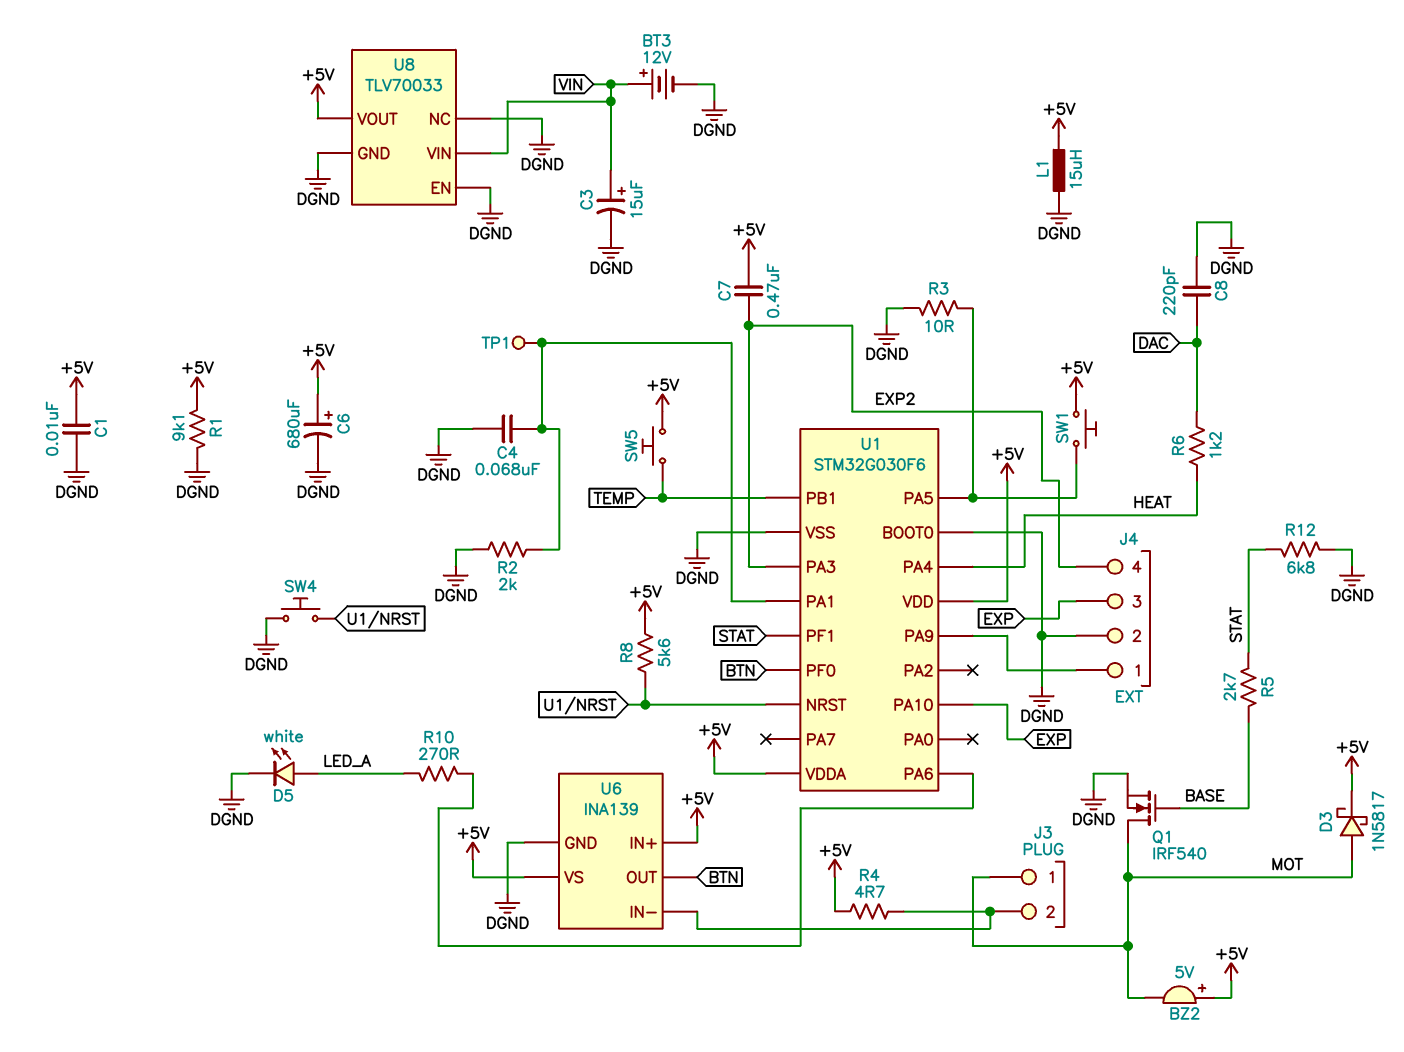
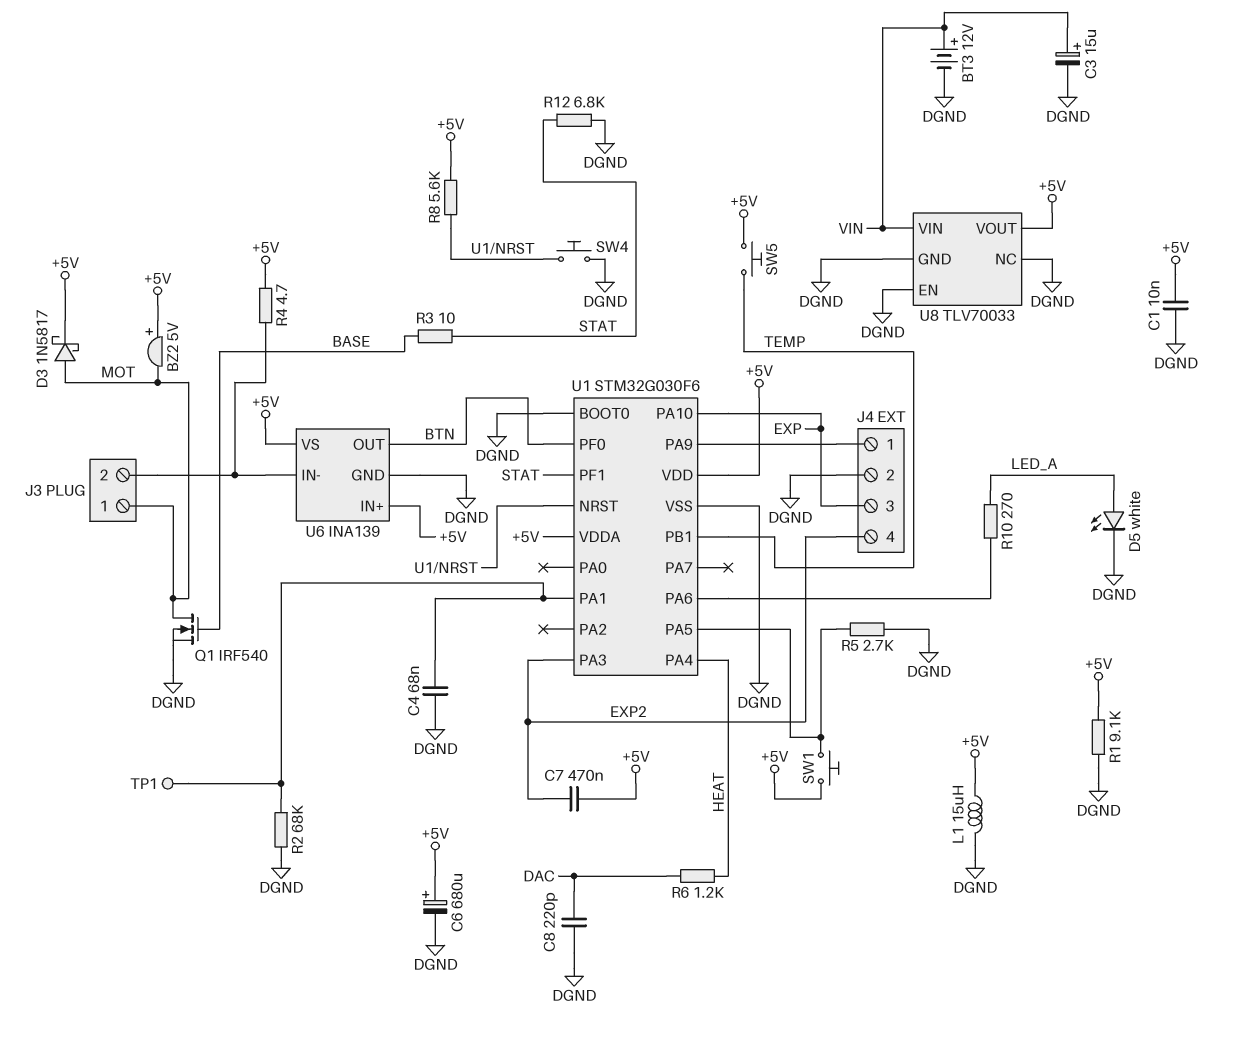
R2: 2k (DGND, U1/PA1) -> 68k (DGND, U1/PA1)
R3: 10 (DGND, U1/PA5) -> 10 (BASE, STAT)
R5: 2.7k (BASE, STAT) -> 2.7k (DGND, U1/PA5)

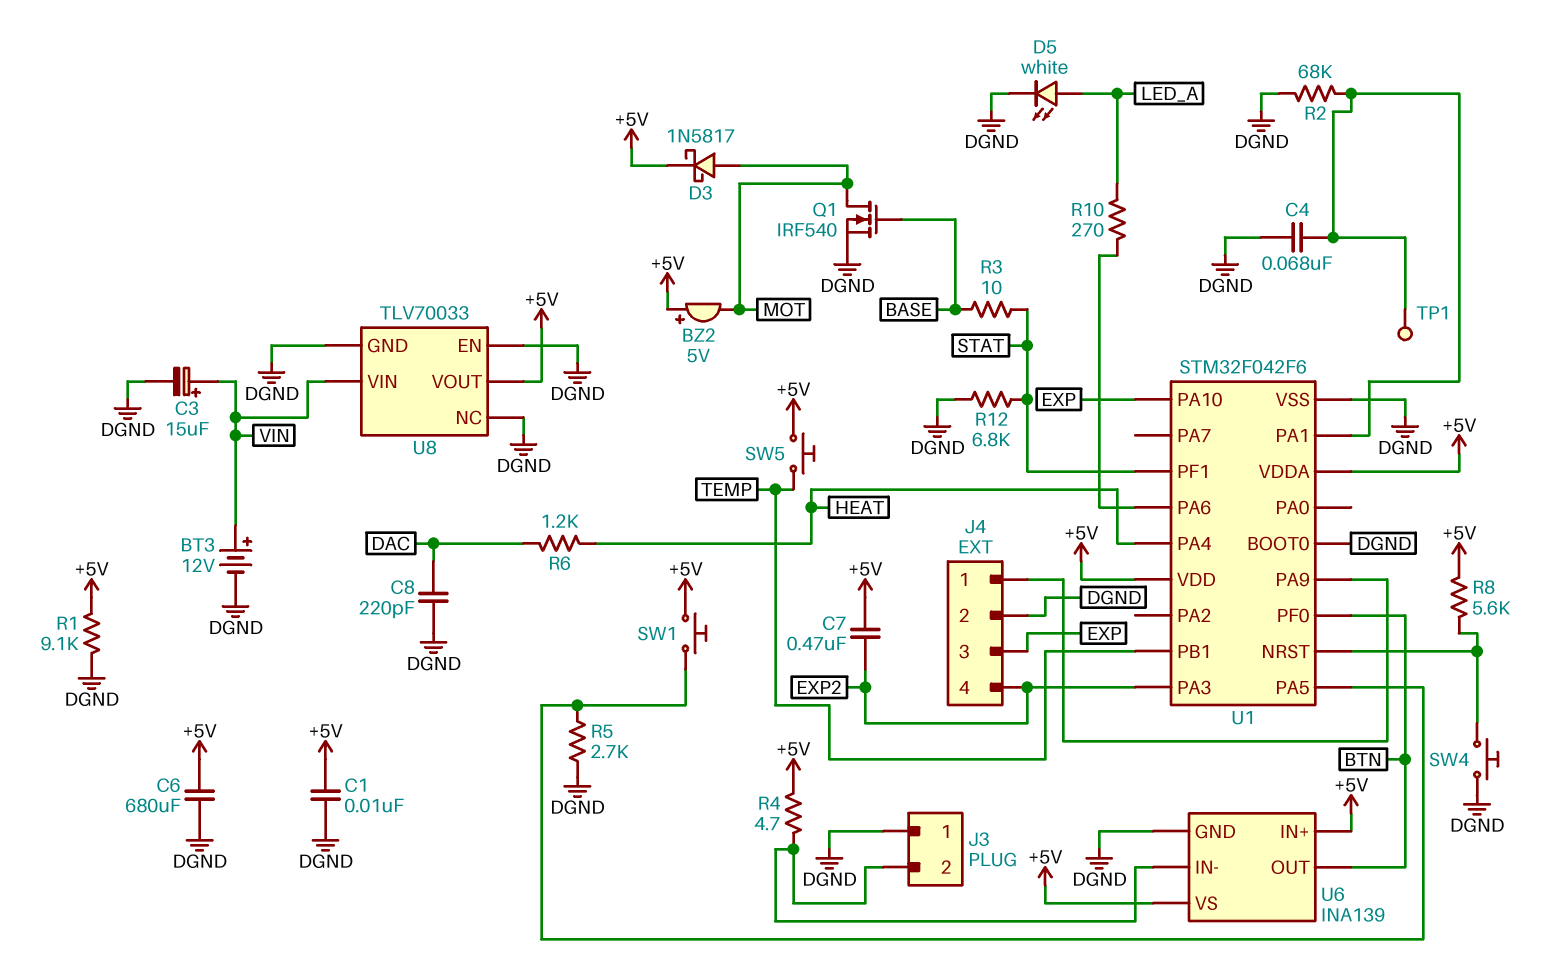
C6: 680uF (plus +5V, minus DGND) -> 680uF (+5V, DGND)
J3 pin 1: MOT -> DGND
L1: 15uH (+5V, DGND) -> none
U1: STM32G030F6 -> STM32F042F6

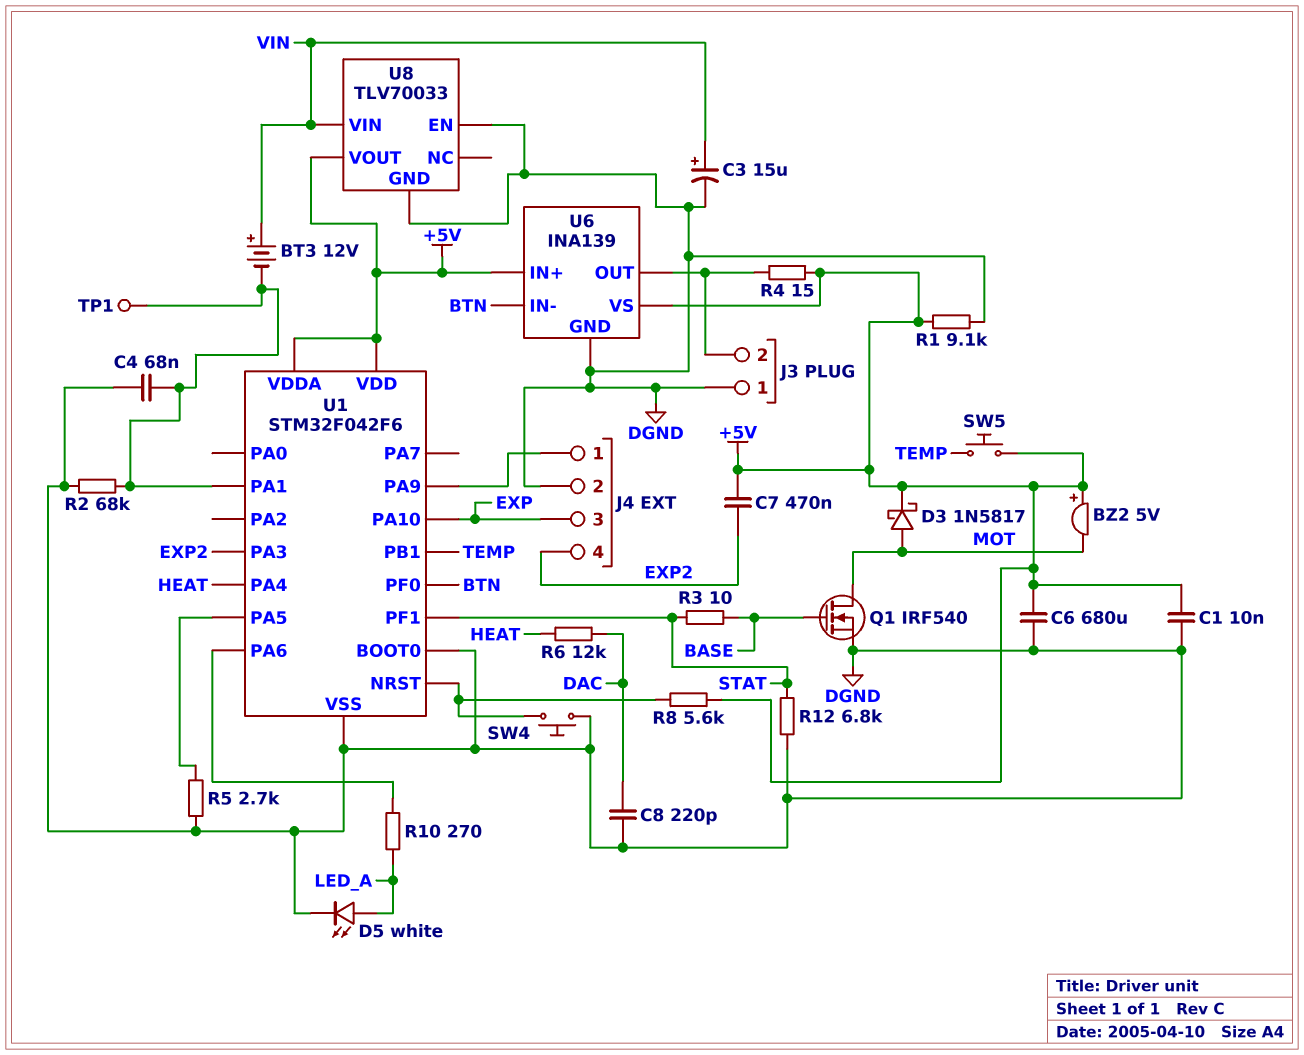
BT3: 12V (plus VIN, minus DGND) -> 12V (plus VIN, minus U1/PA1)
R4: 4.7 (+5V, J3/2) -> 15 (+5V, J3/2)
R6: 1.2k (DAC, HEAT) -> 12k (DAC, HEAT)
SW1: button (+5V, U1/PA5) -> none
U6 pin IN-: J3/2 -> BTN
U6 pin OUT: BTN -> J3/2
U8 pin NC: DGND -> none

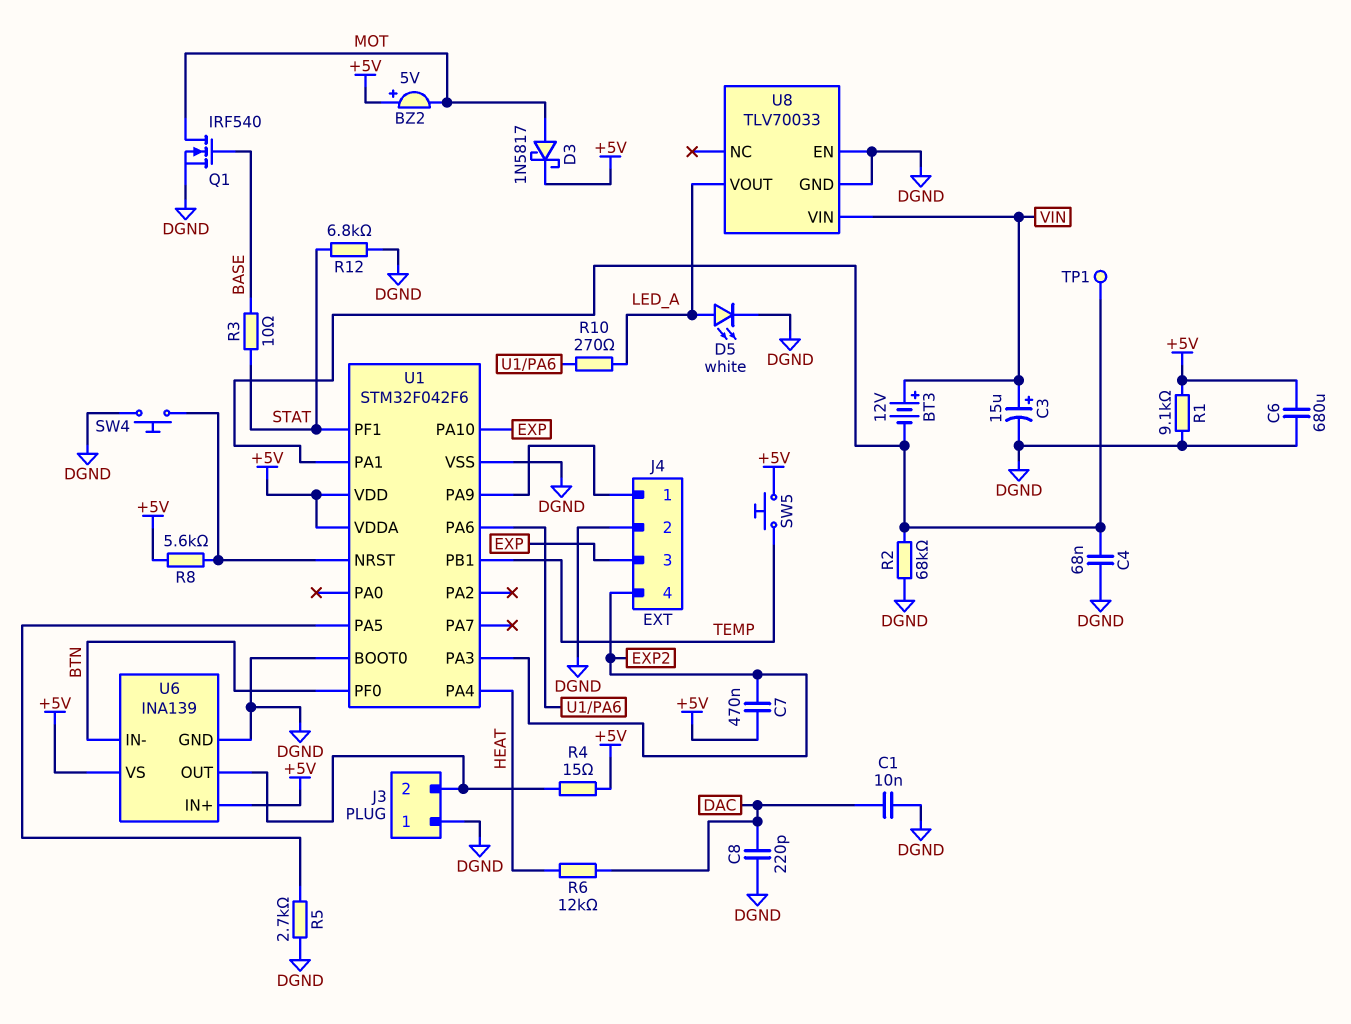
C1: 10nF (+5V, DGND) -> 10nF (DAC, DGND)
U8 pin VOUT: +5V -> LED_A

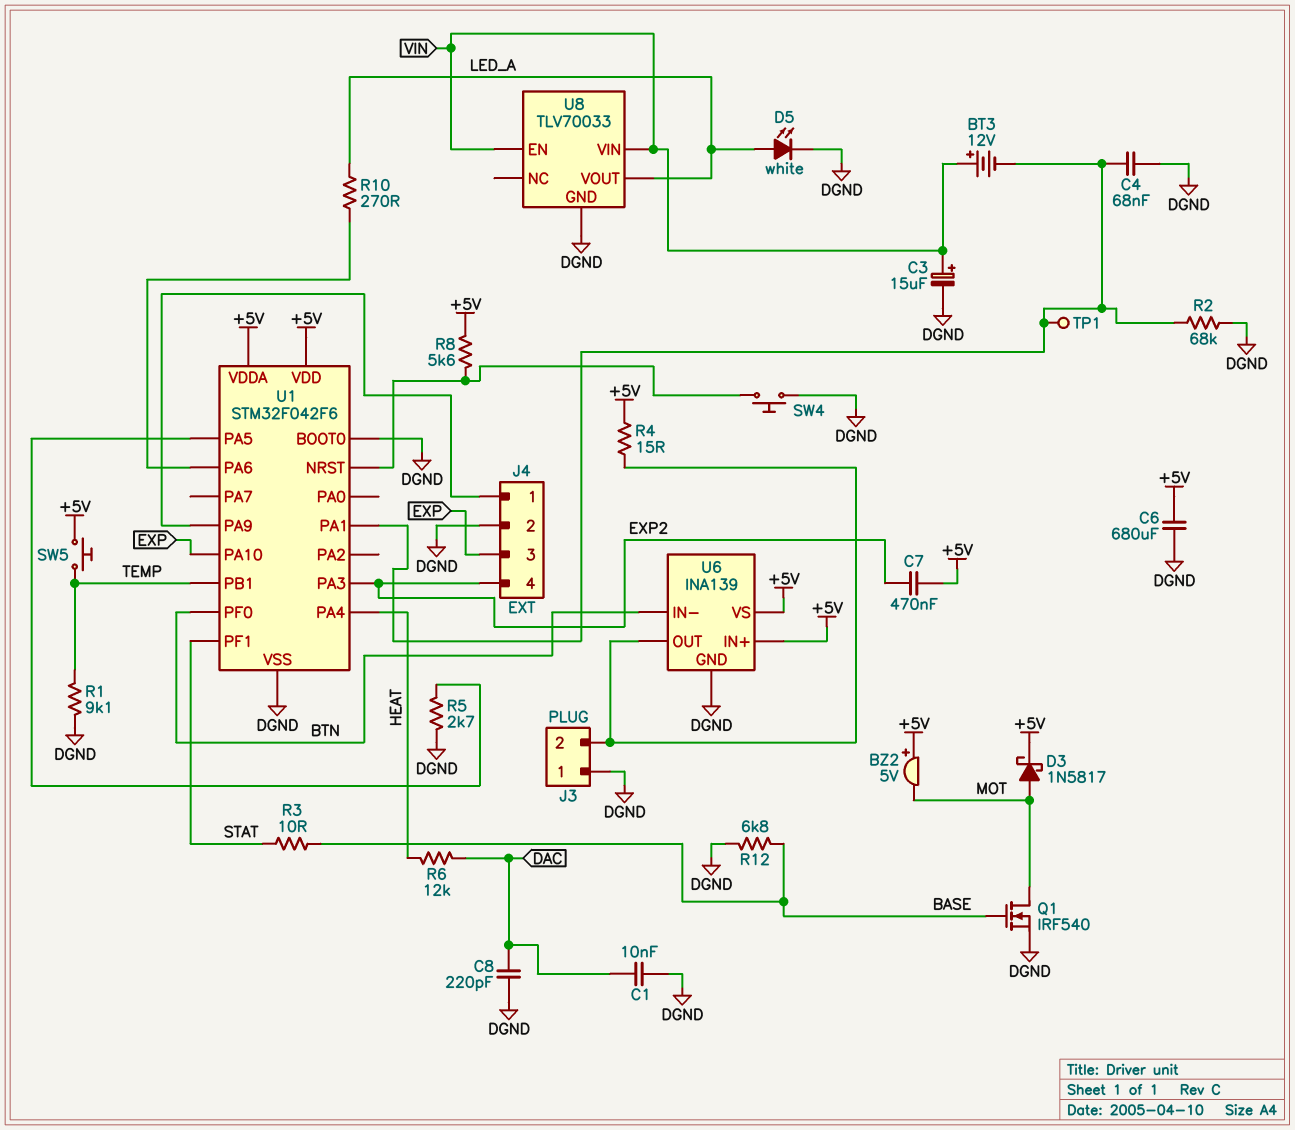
R1: 9.1k (+5V, DGND) -> 9.1k (DGND, TEMP)
R12: 6.8k (DGND, STAT) -> 6.8k (BASE, DGND)
U8 pin EN: DGND -> VIN

